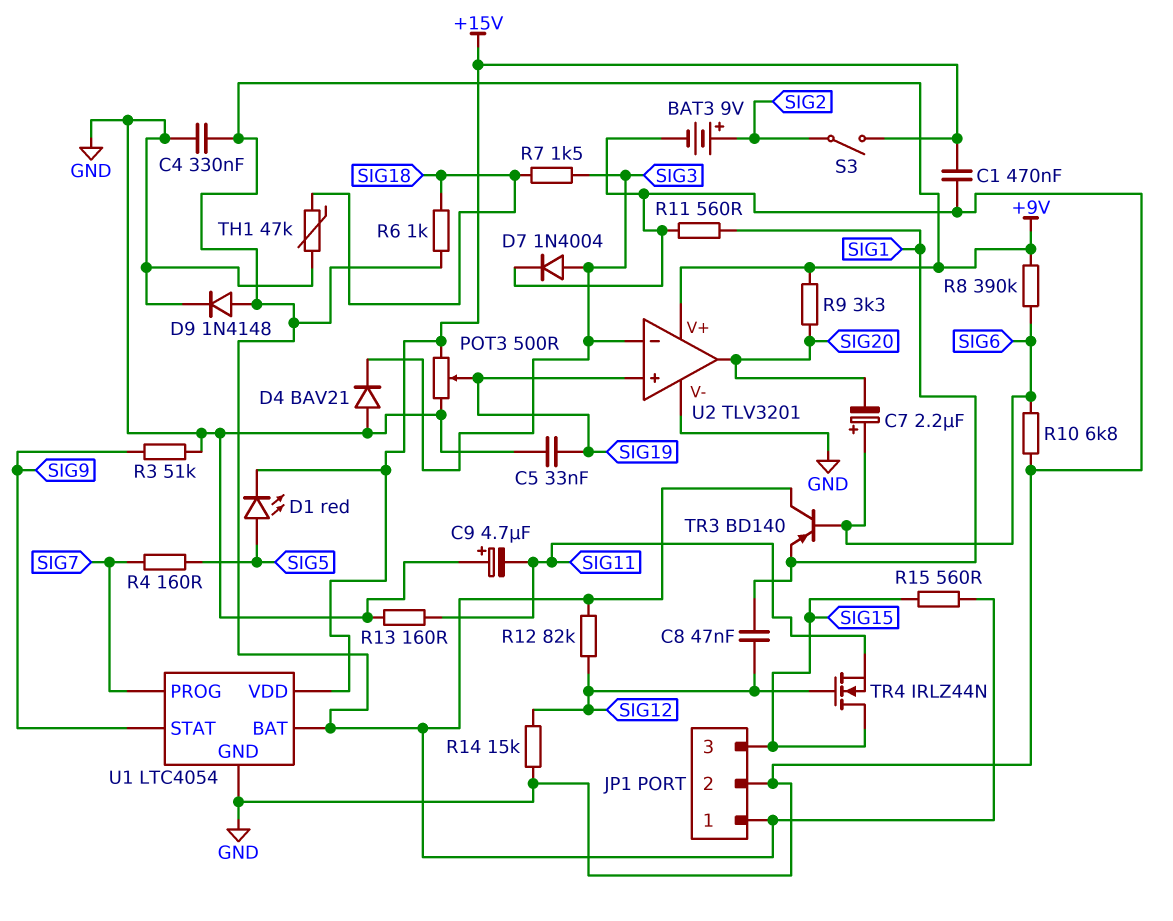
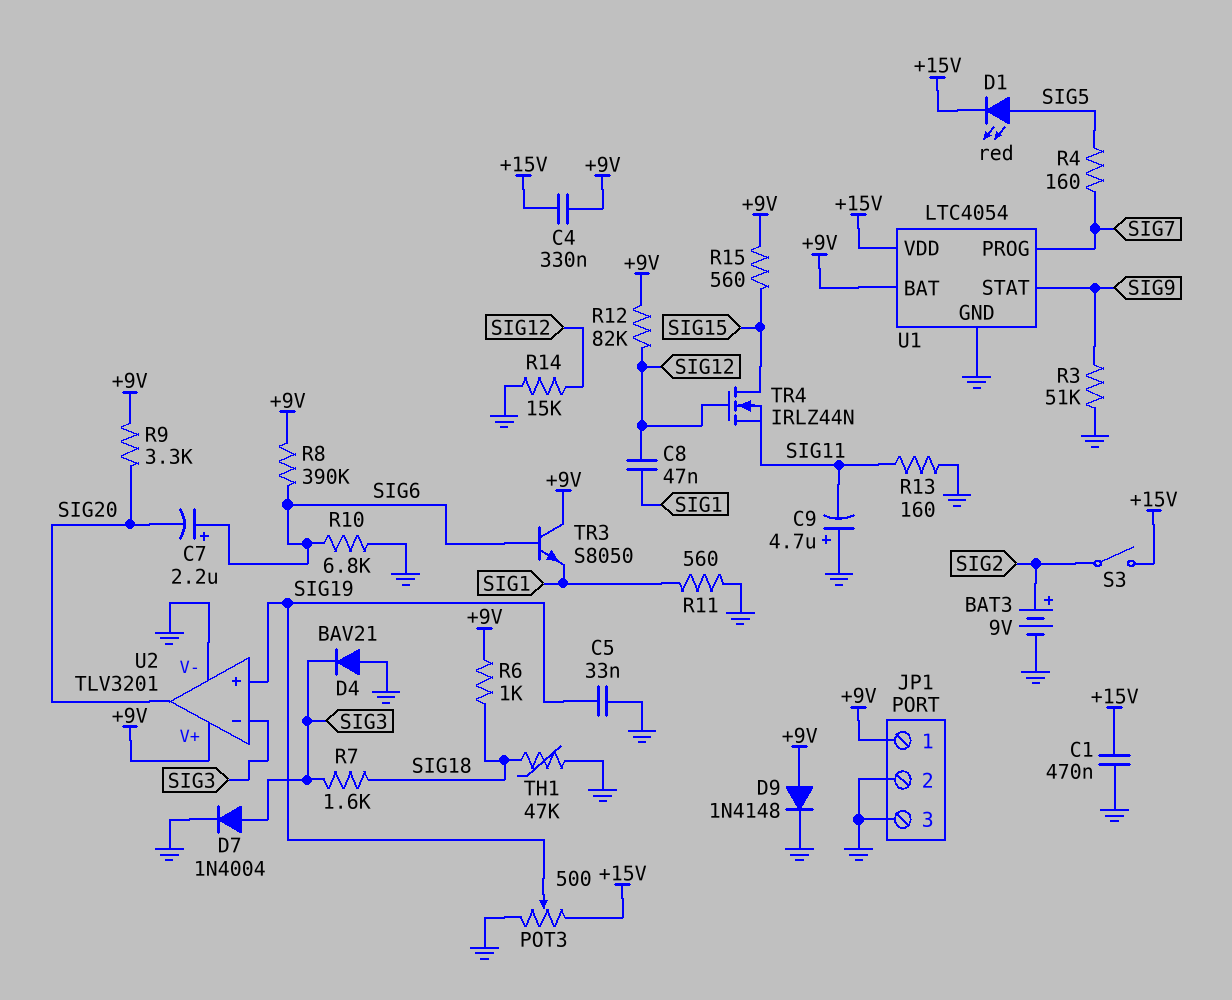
C4: 330nF (+9V, GND) -> 330nF (+9V, +15V)
JP1 pin 3: SIG15 -> GND
R7: 1.5k (SIG3, SIG18) -> 1.6k (SIG3, SIG18)
TR3: PNP BD140 (B SIG6, C +9V, E SIG1) -> NPN S8050 (B SIG6, C +9V, E SIG1)

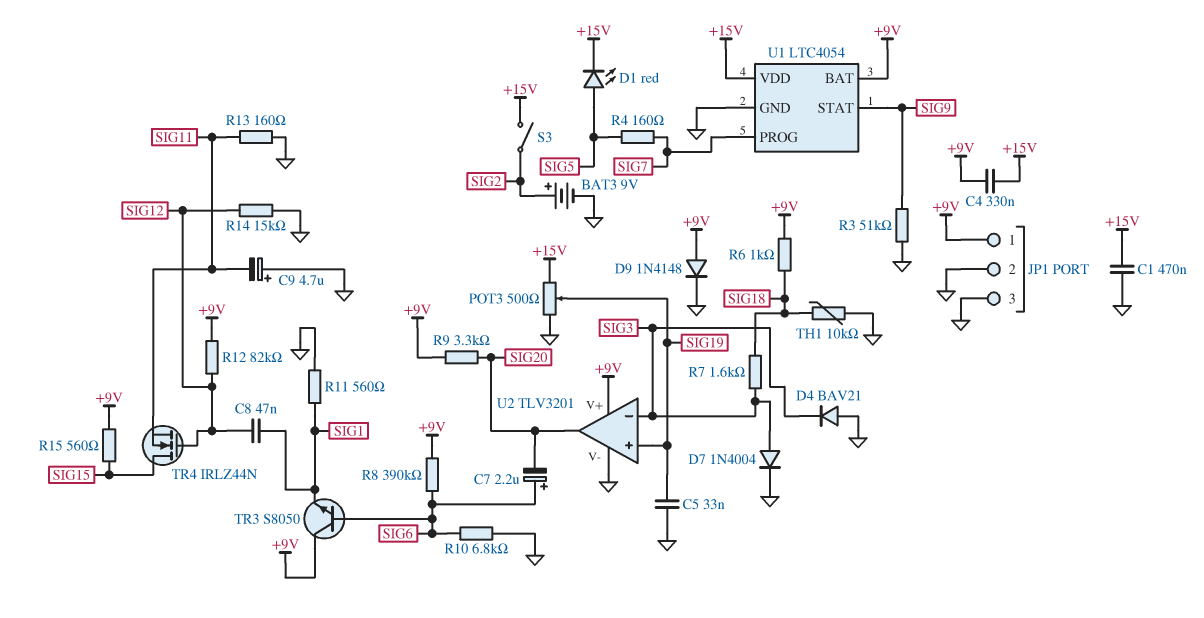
TH1: 47k (GND, SIG18) -> 10k (GND, SIG18)

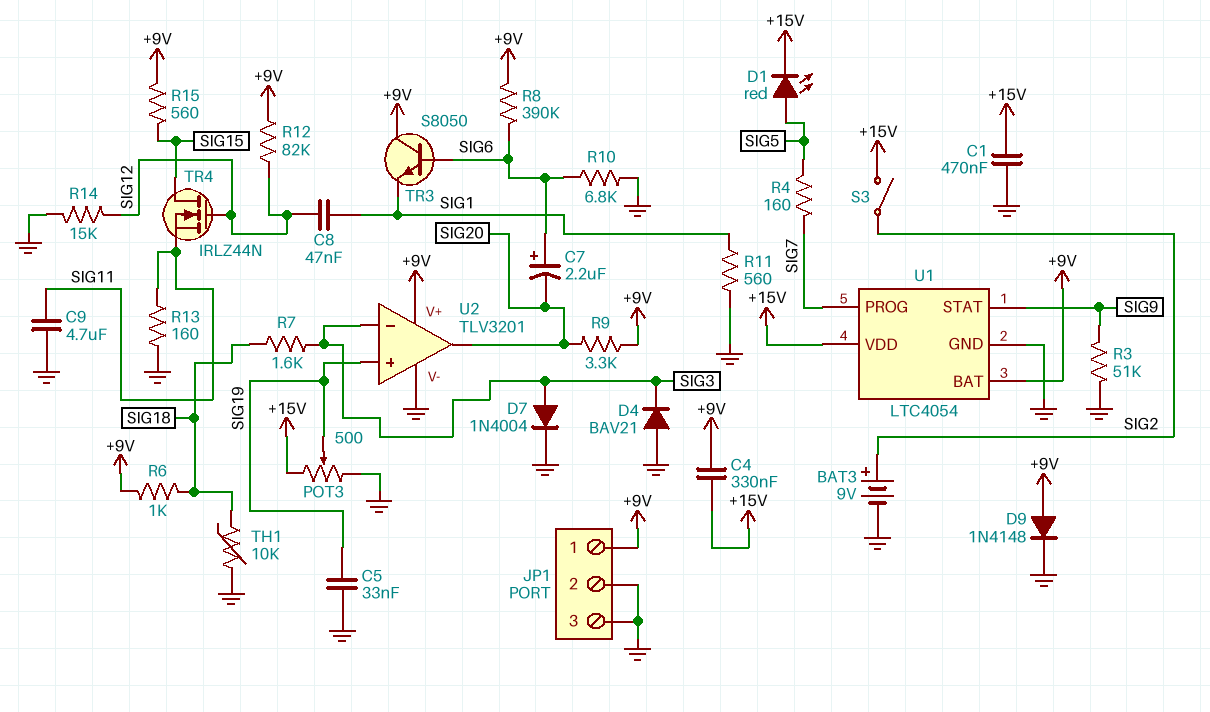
C9: 4.7uF (plus GND, minus SIG11) -> 4.7uF (GND, SIG11)

